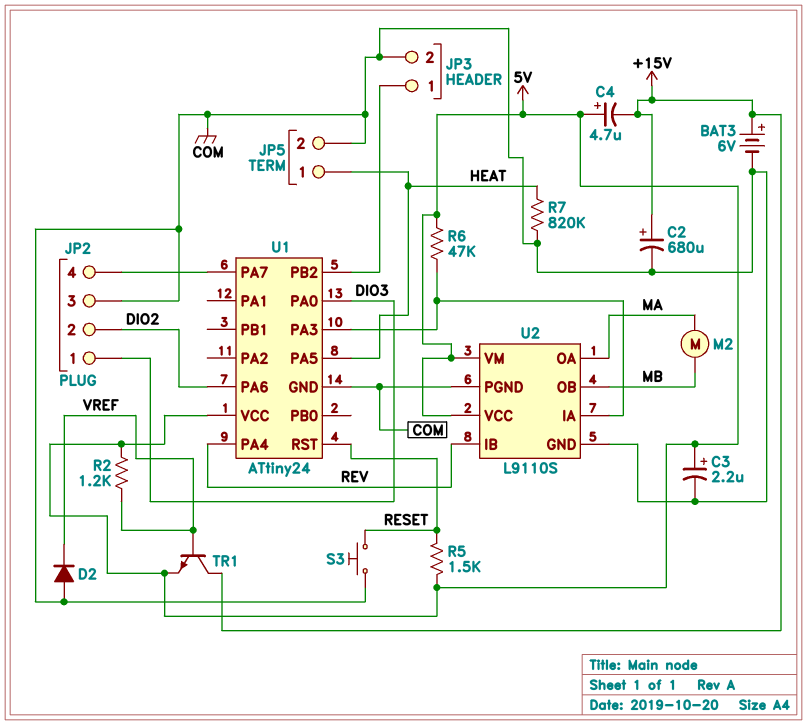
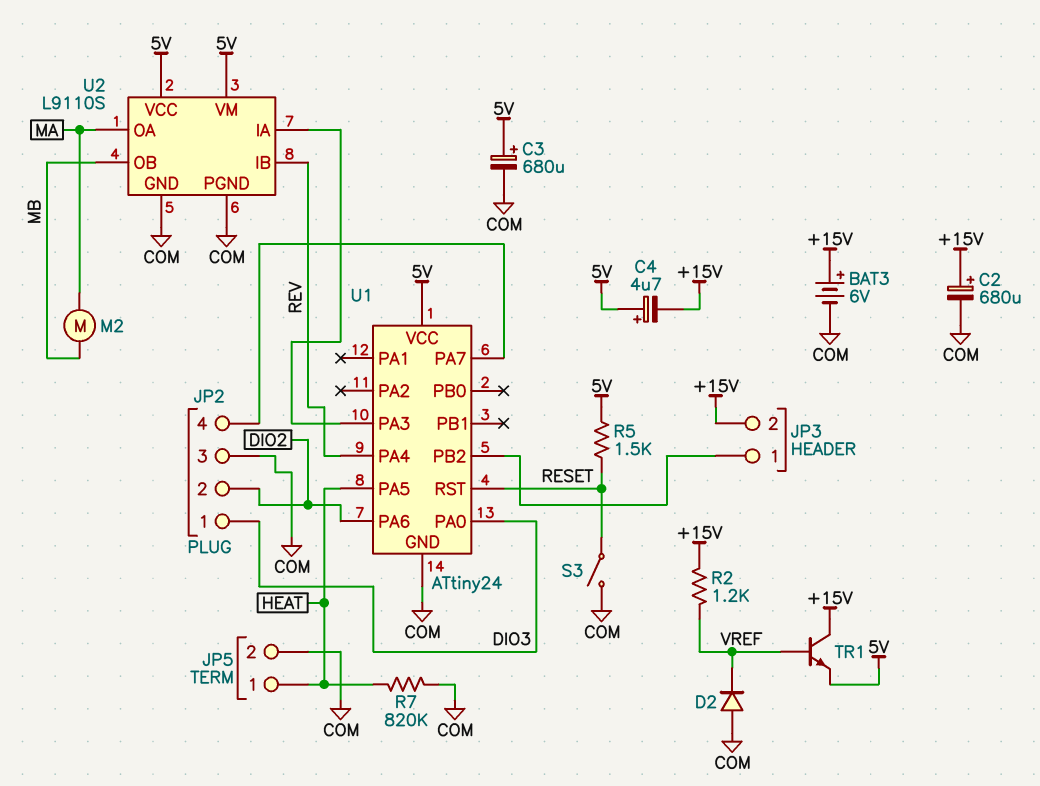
C3: 2.2uF (plus 5V, minus COM) -> 680uF (plus 5V, minus COM)
JP3 pin 2: COM -> +15V
R2: 1.2k (5V, VREF) -> 1.2k (+15V, VREF)
R6: 47k (5V, U1/PA3) -> none
S3: button (COM, RESET) -> switch (COM, RESET)

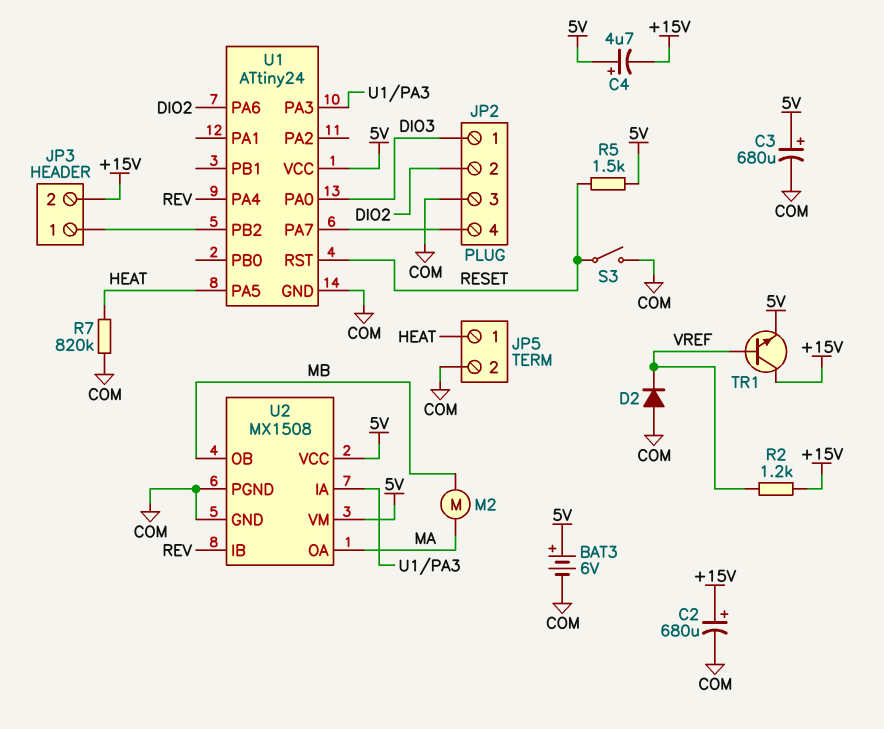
BAT3: 6V (plus +15V, minus COM) -> 6V (plus 5V, minus COM)
U2: L9110S -> MX1508

